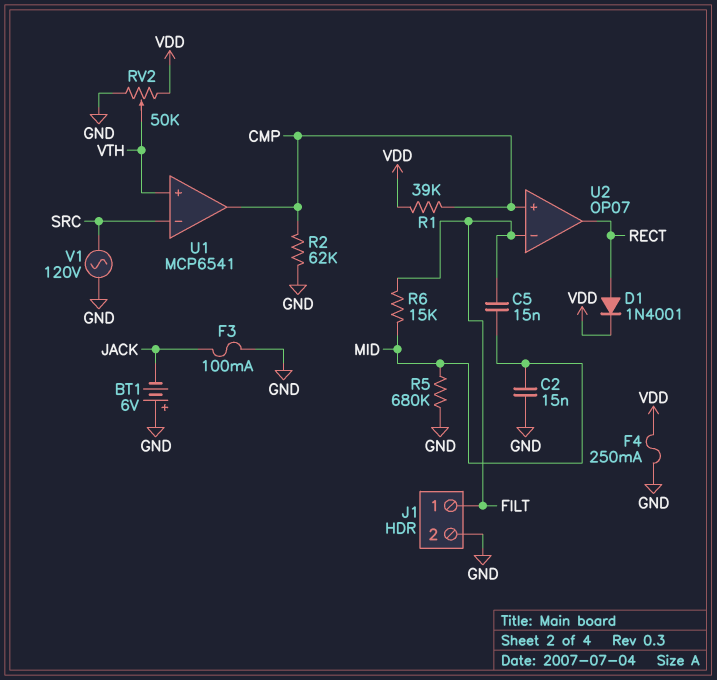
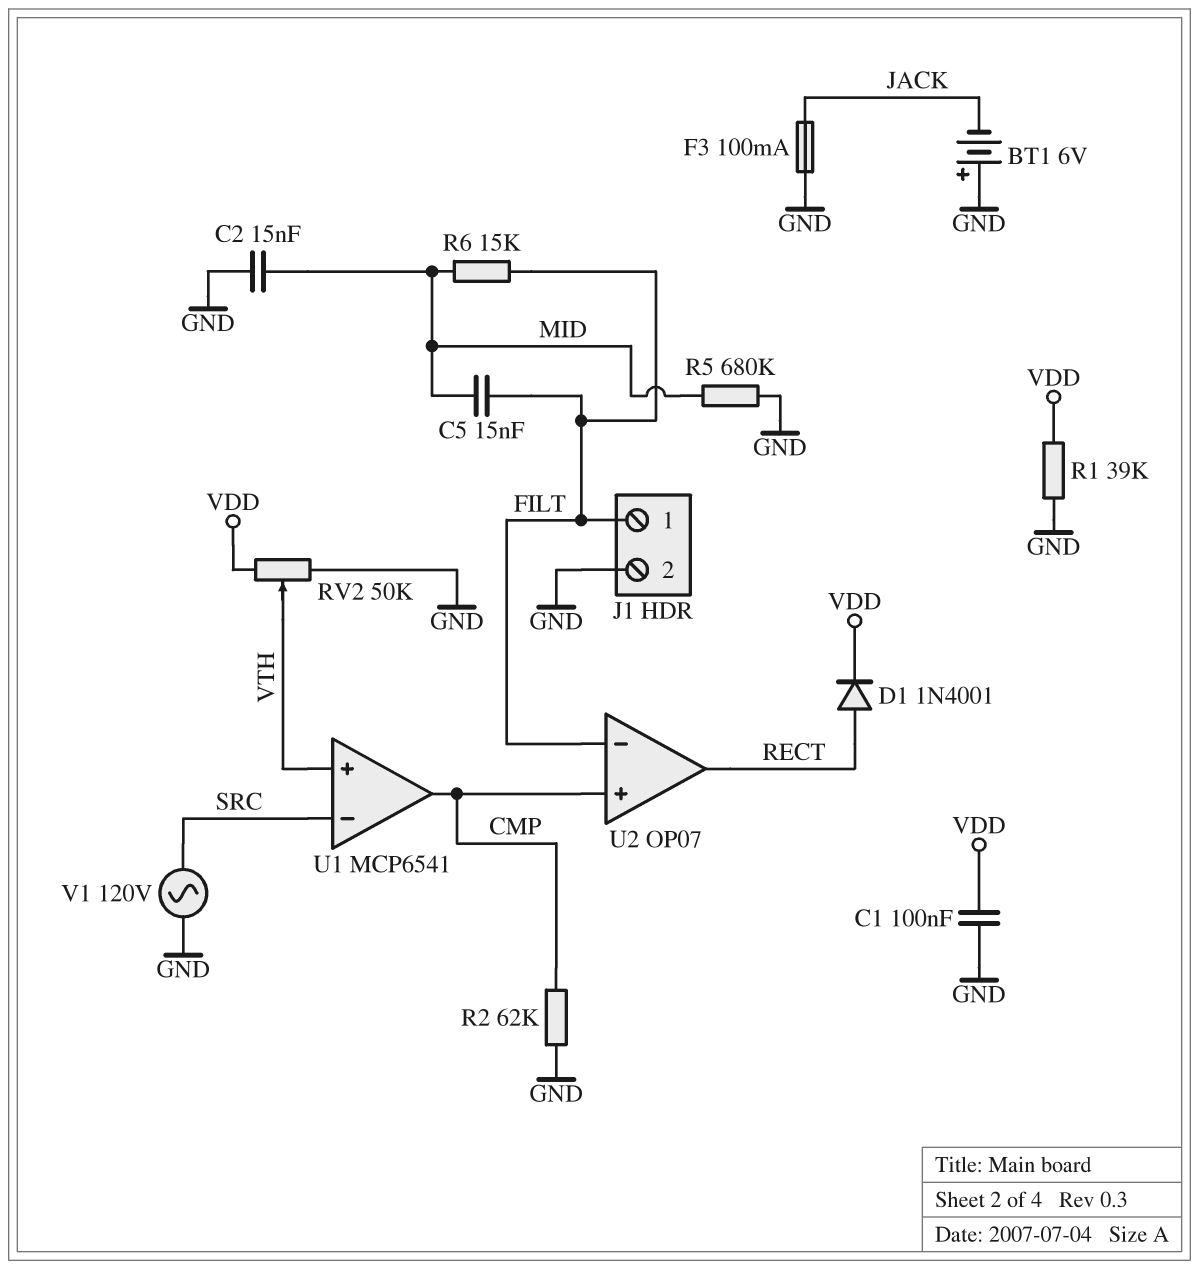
C1: none -> 100nF (GND, VDD)
F4: 250mA (GND, VDD) -> none
R1: 39k (CMP, VDD) -> 39k (GND, VDD)

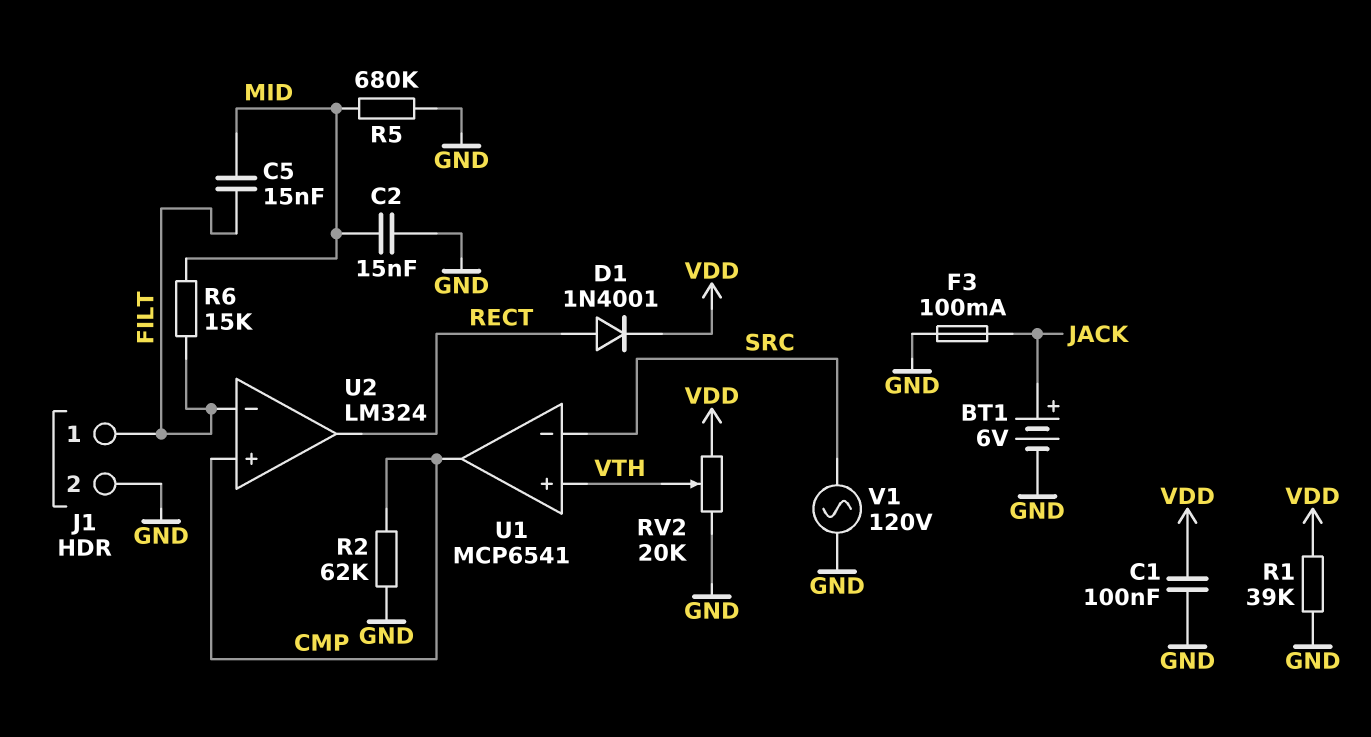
BT1: 6V (plus GND, minus JACK) -> 6V (plus JACK, minus GND)
RV2: 50k (GND, VDD, wiper VTH) -> 20k (GND, VDD, wiper VTH)
U2: OP07 -> LM324

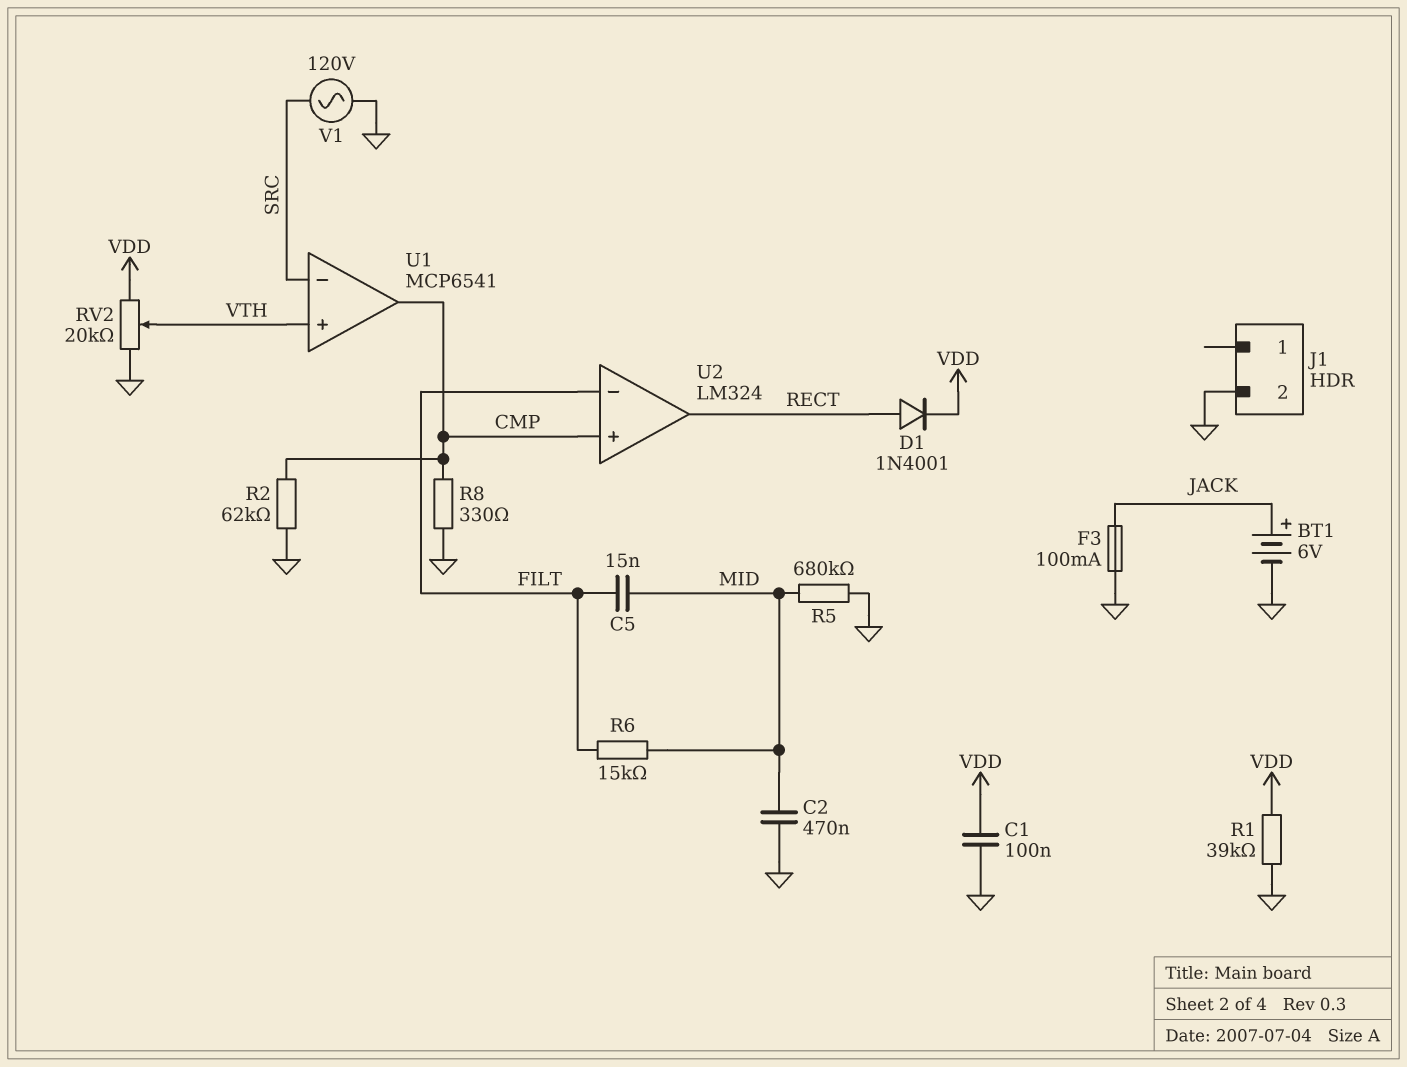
C2: 15nF (GND, MID) -> 470nF (GND, MID)
J1 pin 1: FILT -> none
R8: none -> 330 (CMP, GND)

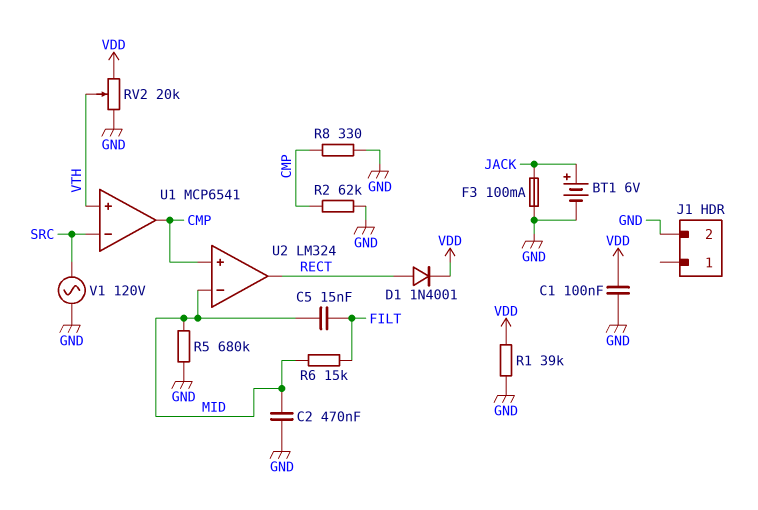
U2 pin in-: FILT -> MID

